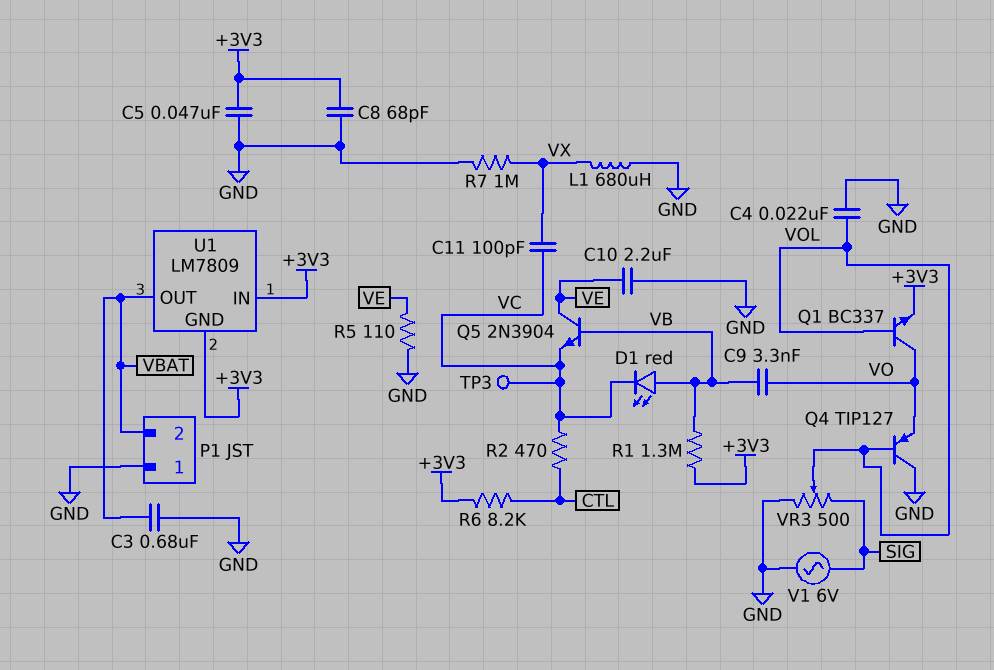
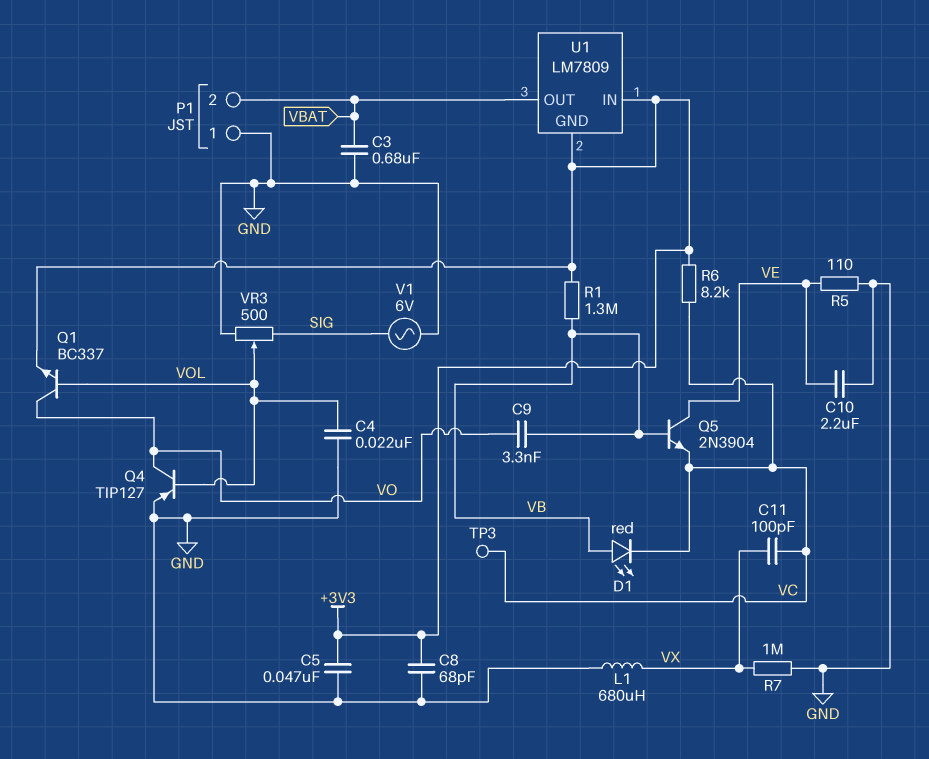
Q4: PNP TIP127 (B VOL, C GND, E VO) -> PNP TIP127 (B VOL, C VO, E GND)
R2: 470 (CTL, VC) -> none
R6: 8.2k (+3V3, CTL) -> 8.2k (+3V3, VC)

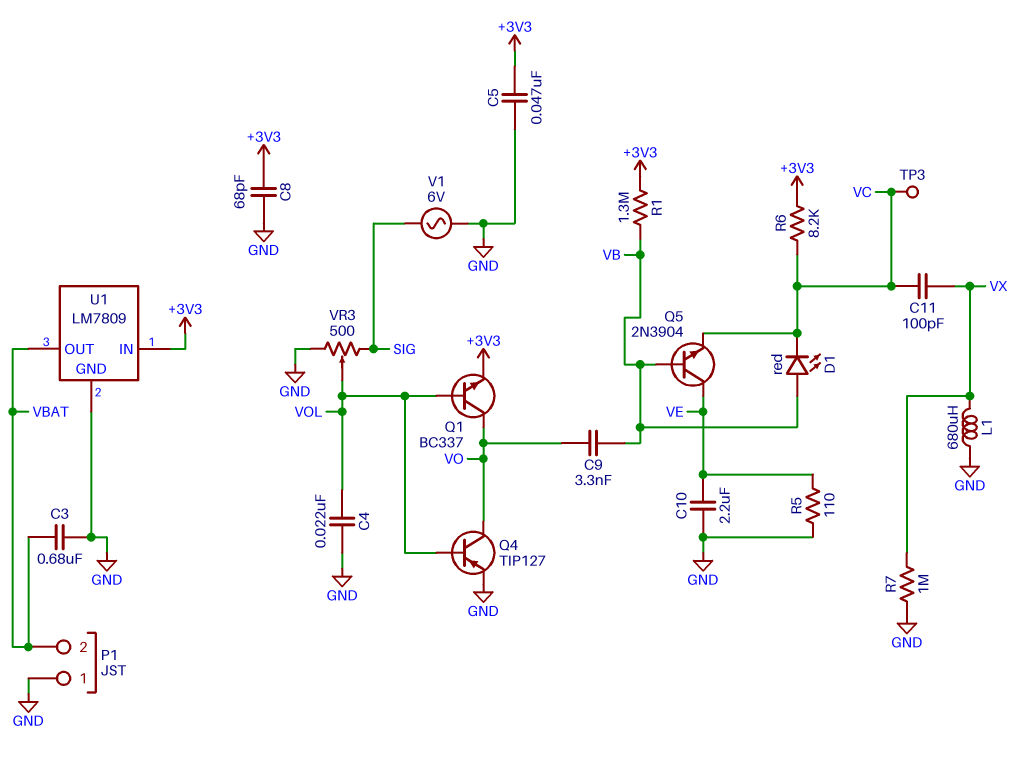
U1 pin GND: +3V3 -> GND

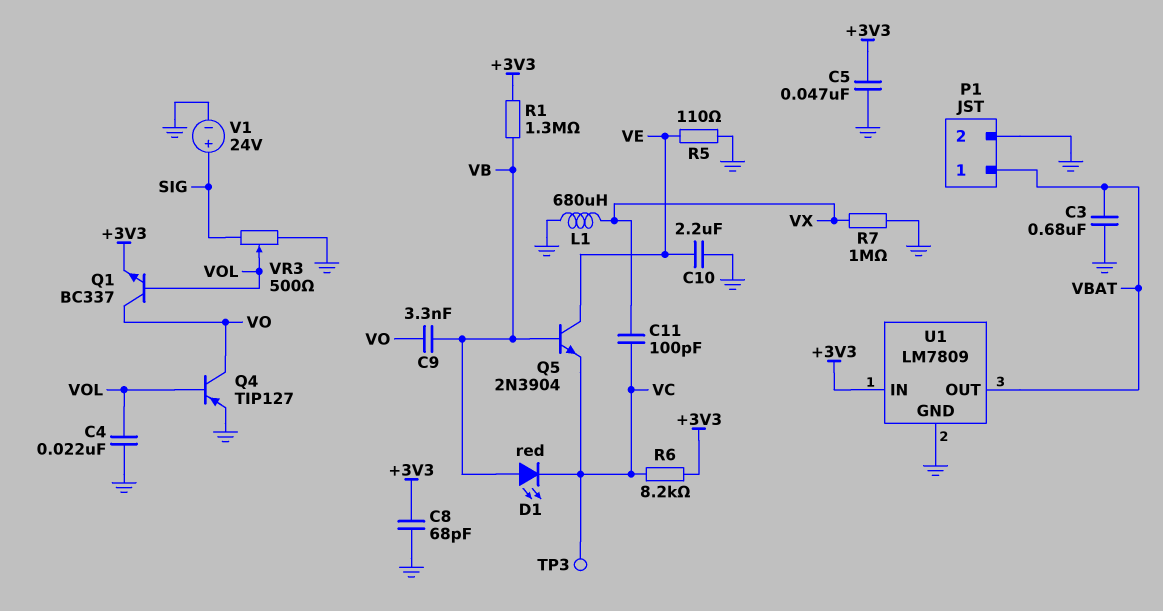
P1 pin 1: GND -> VBAT
P1 pin 2: VBAT -> GND
V1: AC 6V (GND, SIG) -> 24V (plus SIG, minus GND)

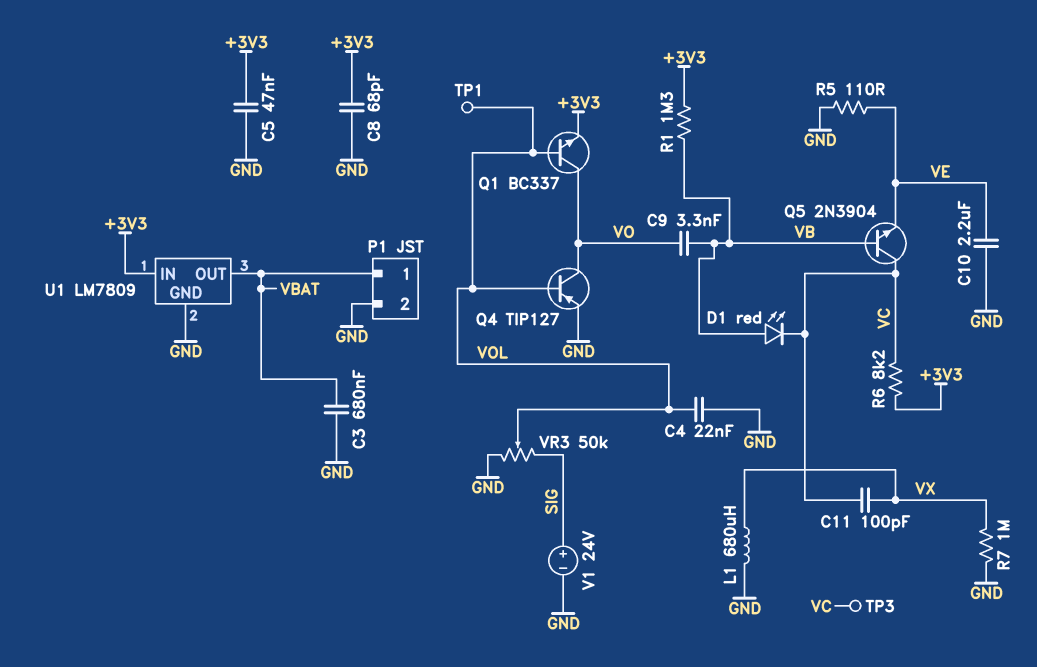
Q5: NPN 2N3904 (B VB, C VE, E VC) -> NPN 2N3904 (B VB, C VC, E VE)
TP1: none -> test point (VOL)
VR3: 500 (GND, SIG, wiper VOL) -> 50k (GND, SIG, wiper VOL)

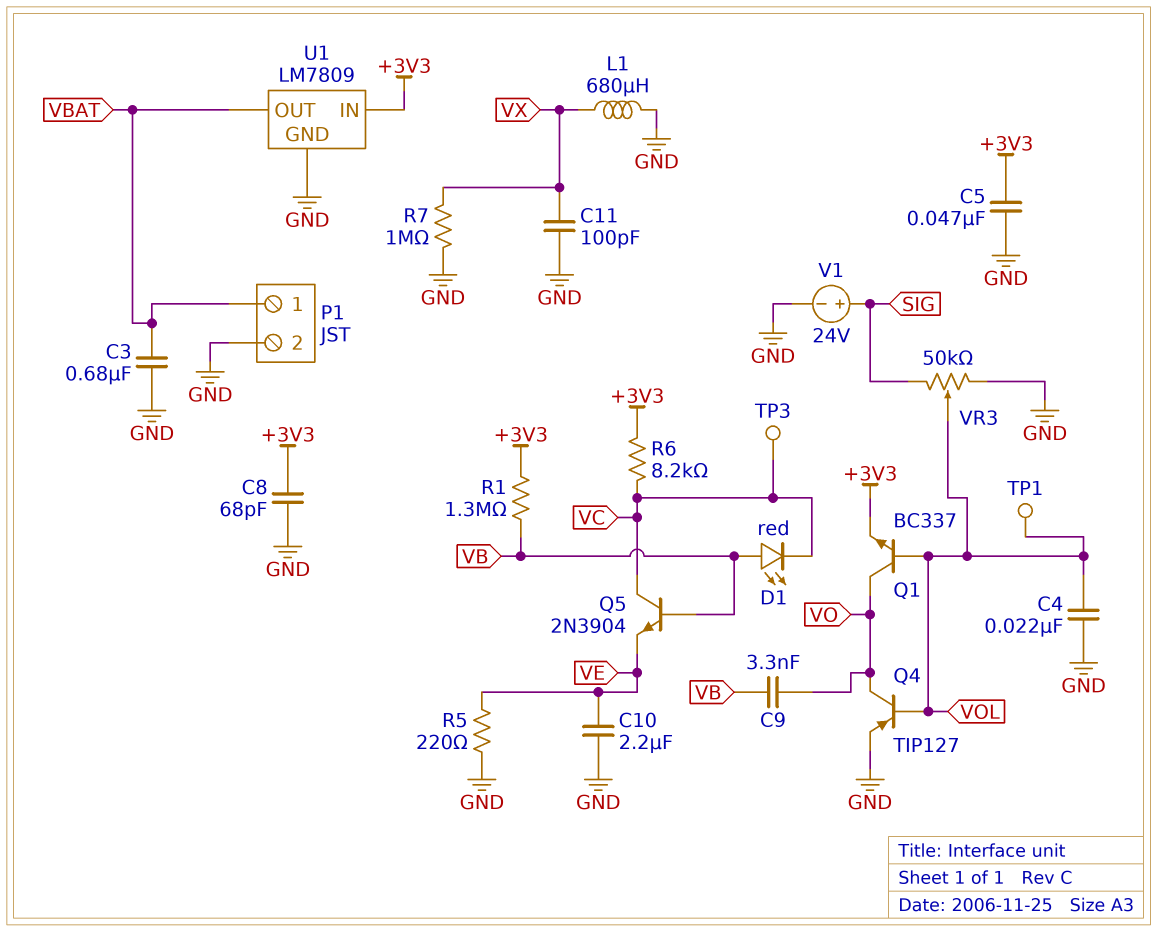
C11: 100pF (VC, VX) -> 100pF (GND, VX)
R5: 110 (GND, VE) -> 220 (GND, VE)

